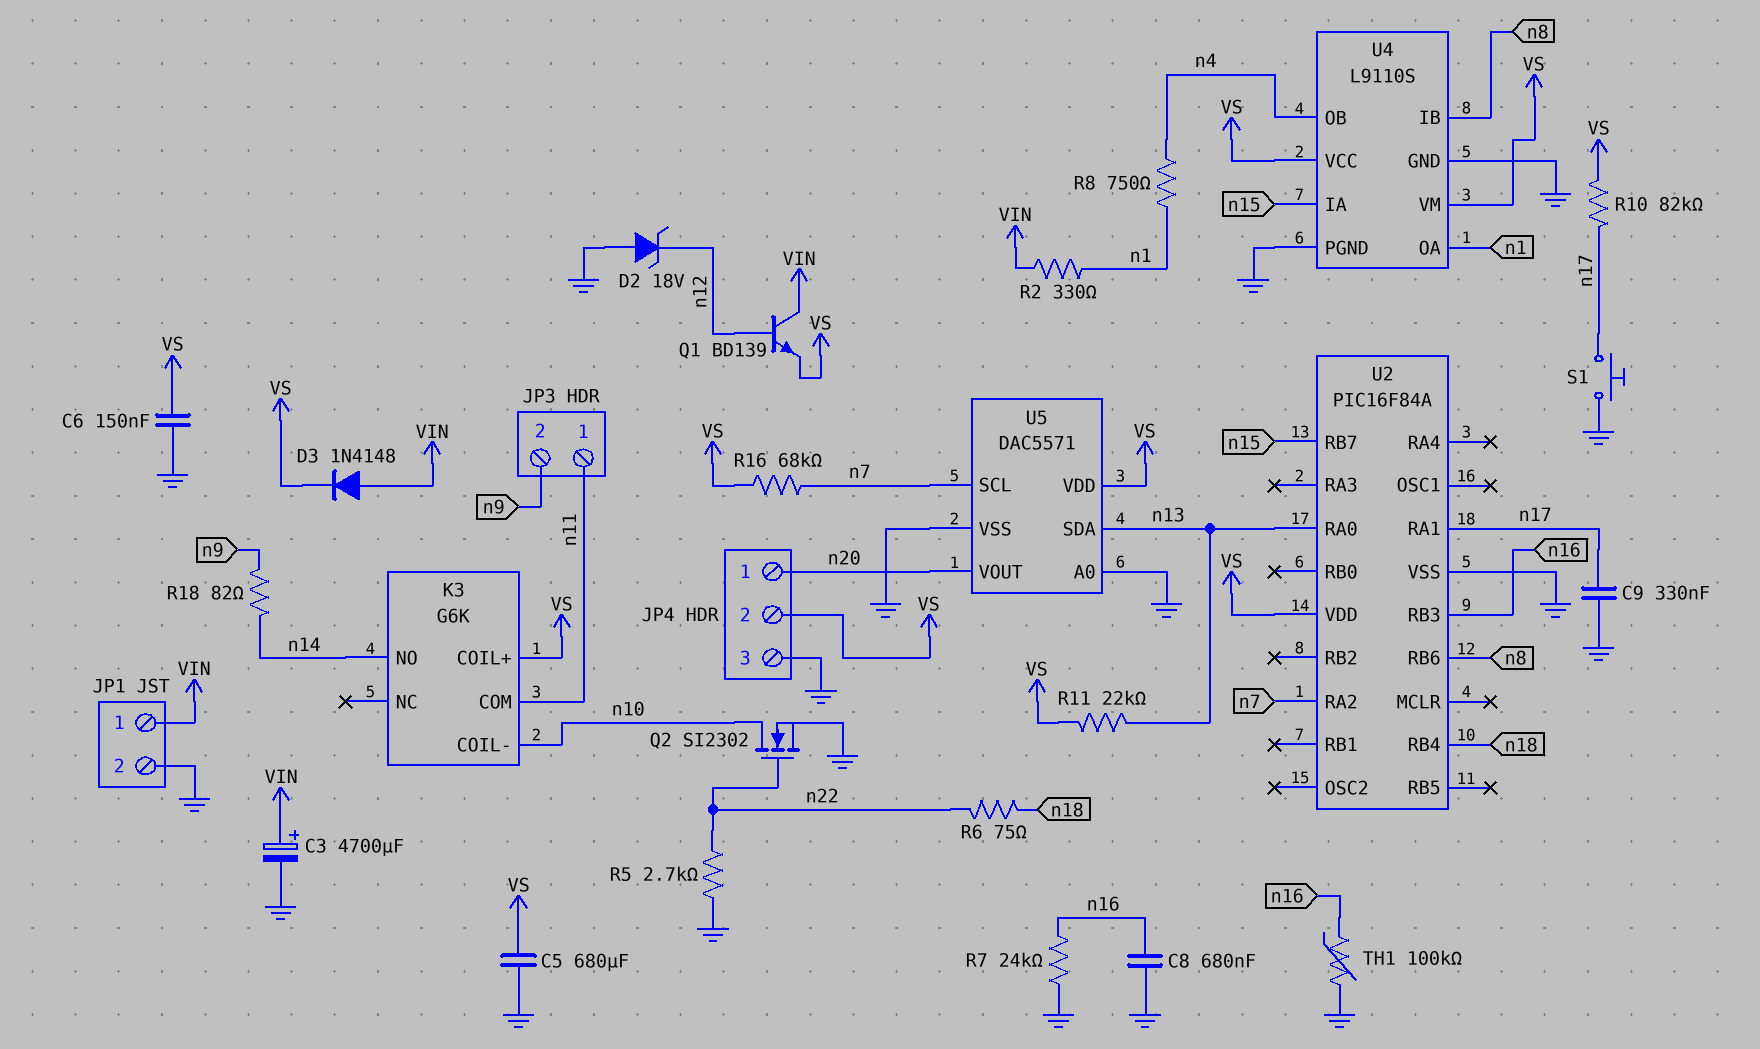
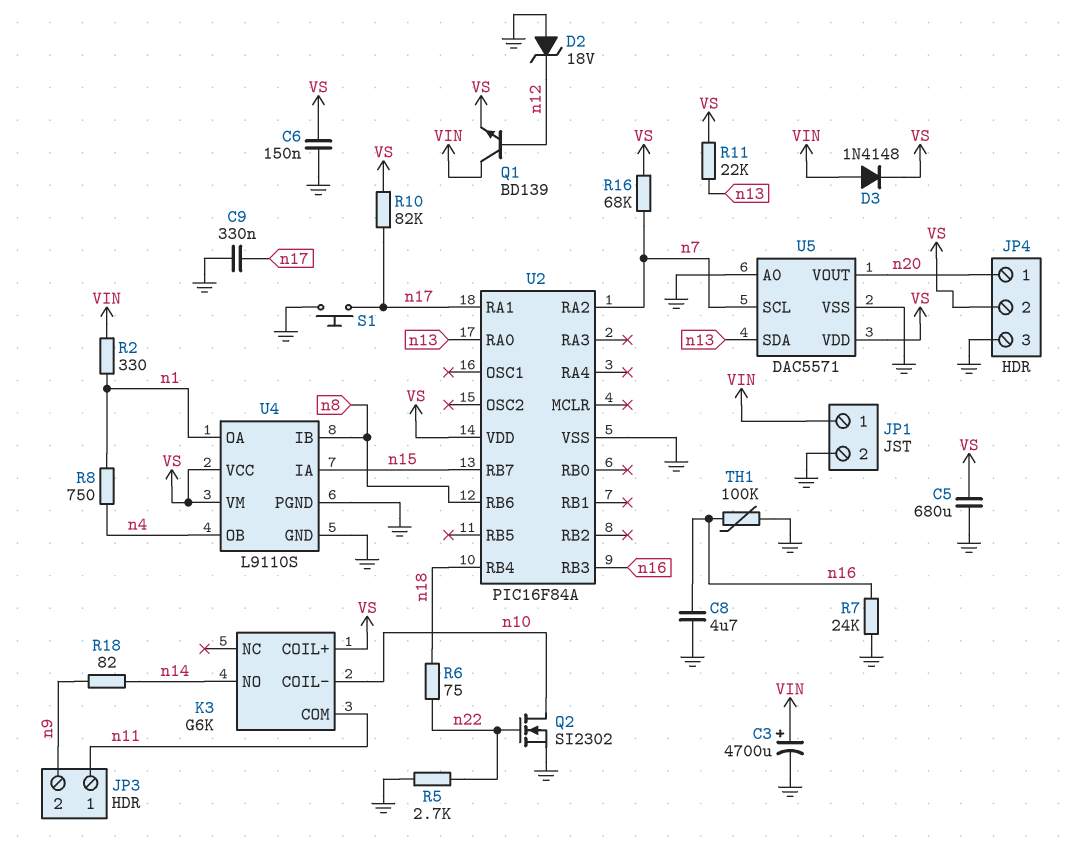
C8: 680nF (GND, n16) -> 4.7uF (GND, n16)

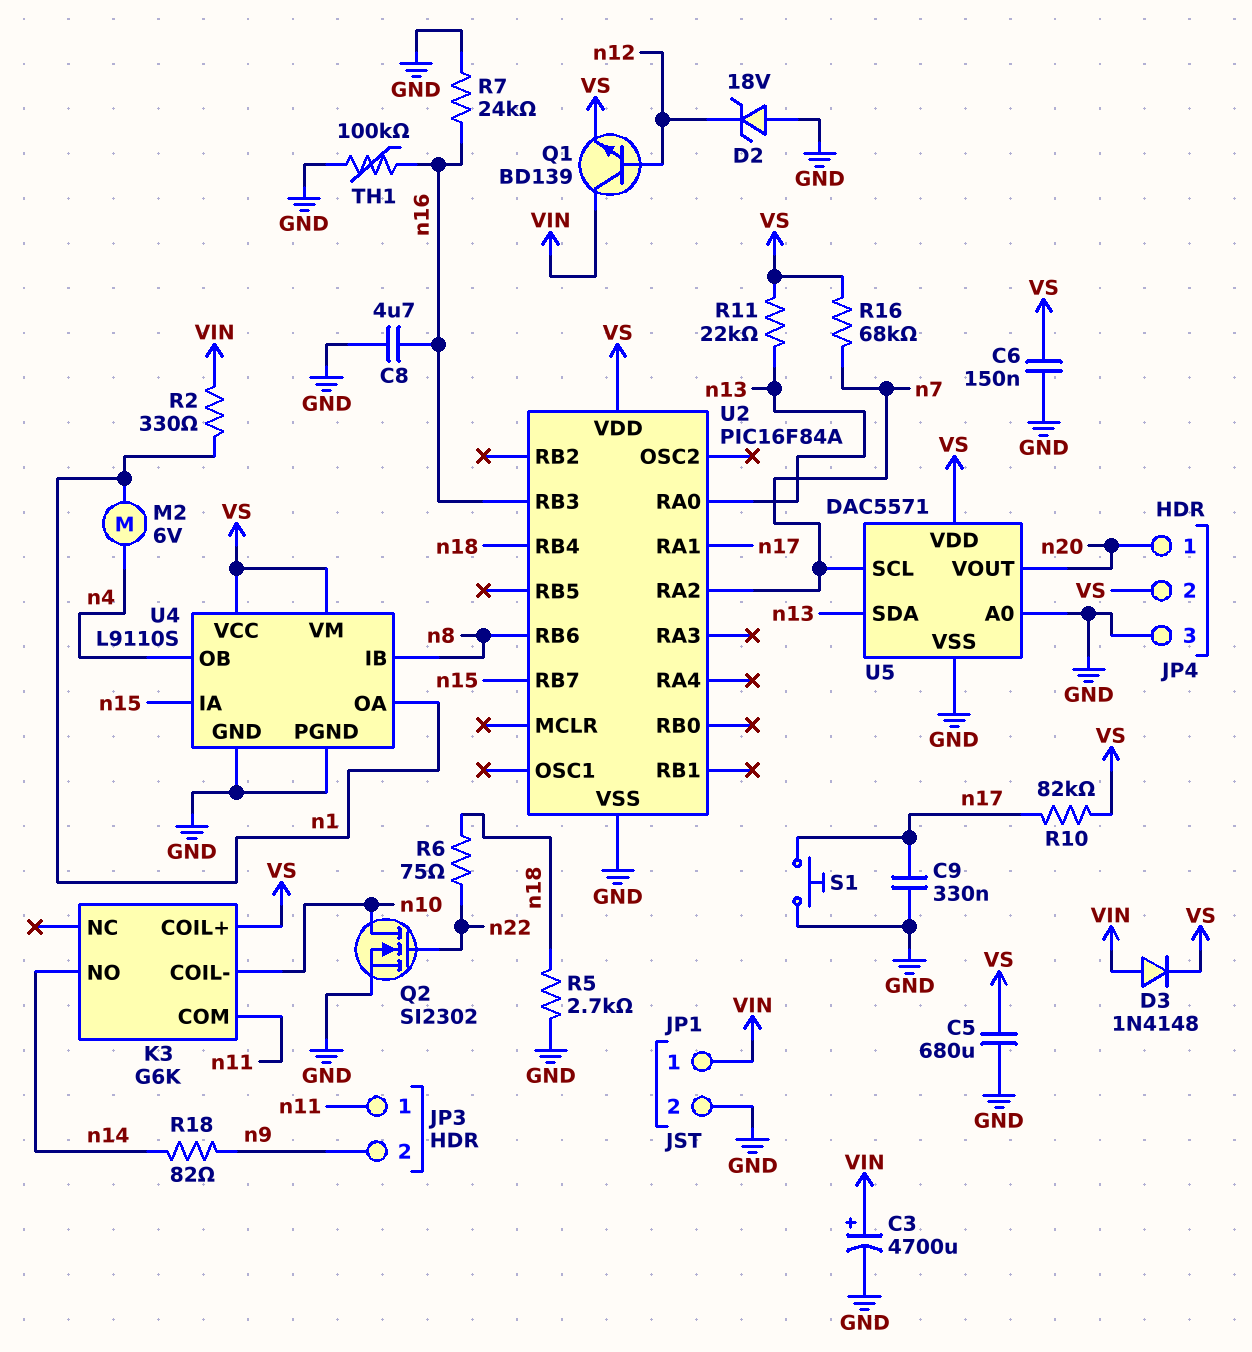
M2: none -> motor 6V (n1, n4)
R5: 2.7k (GND, n22) -> 2.7k (GND, n18)
R8: 750 (n1, n4) -> none

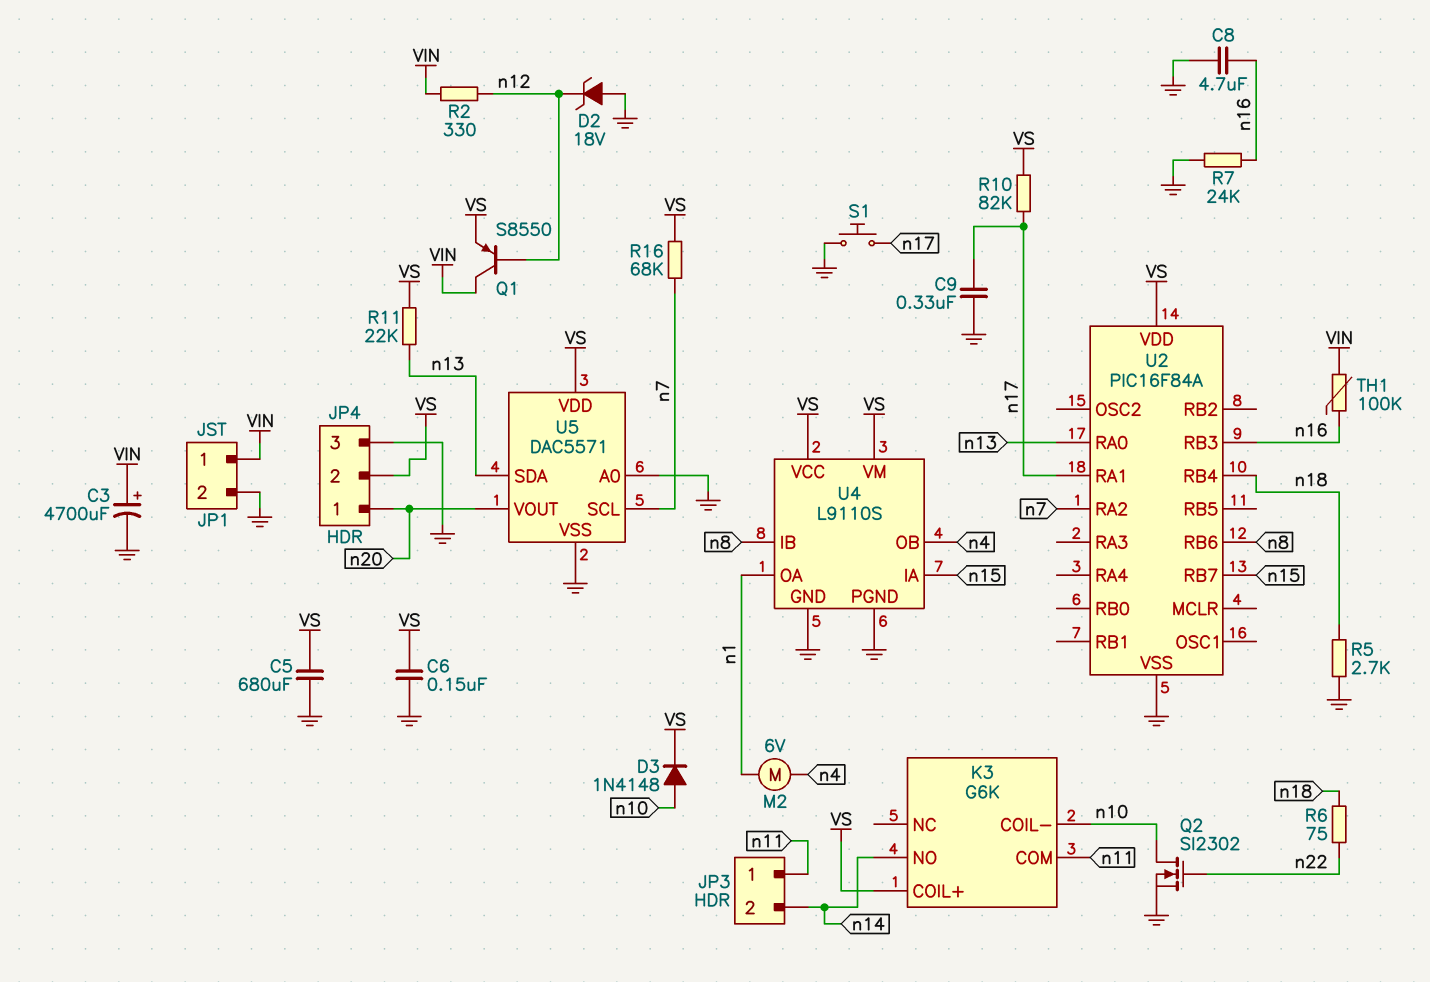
D3: diode 1N4148 (A VIN, K VS) -> diode 1N4148 (A n10, K VS)
JP3 pin 2: n9 -> n14
Q1: NPN BD139 (B n12, C VIN, E VS) -> PNP S8550 (B n12, C VIN, E VS)
R2: 330 (VIN, n1) -> 330 (VIN, n12)
R18: 82 (n9, n14) -> none
TH1: 100k (GND, n16) -> 100k (VIN, n16)

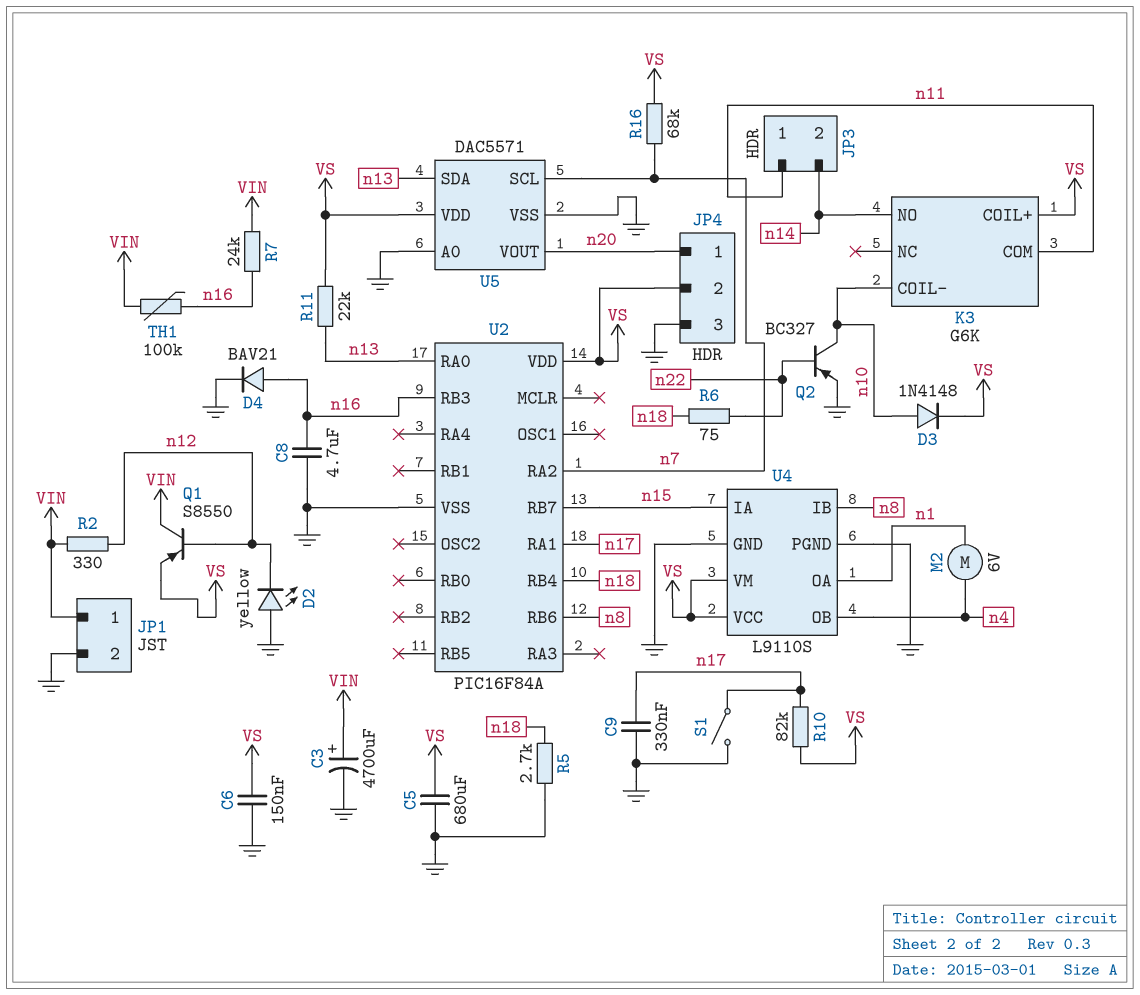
D2: zener 18V (A GND, K n12) -> LED yellow (A GND, K n12)
D4: none -> diode BAV21 (A n16, K GND)
Q2: NMOS SI2302 (G n22, D n10, S GND) -> PNP BC327 (B n22, C n10, E GND)
R7: 24k (GND, n16) -> 24k (VIN, n16)
S1: button (GND, n17) -> switch (GND, n17)

